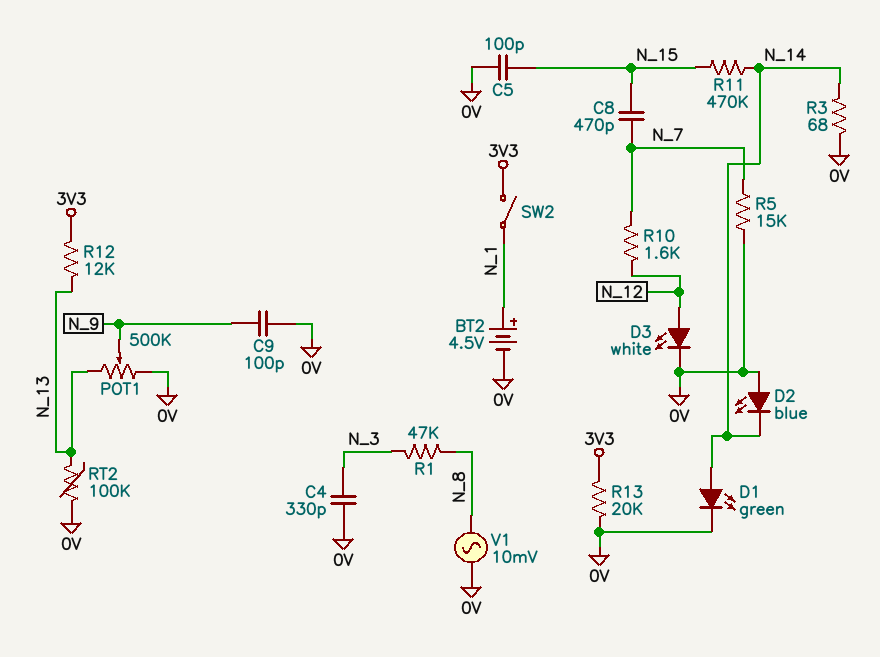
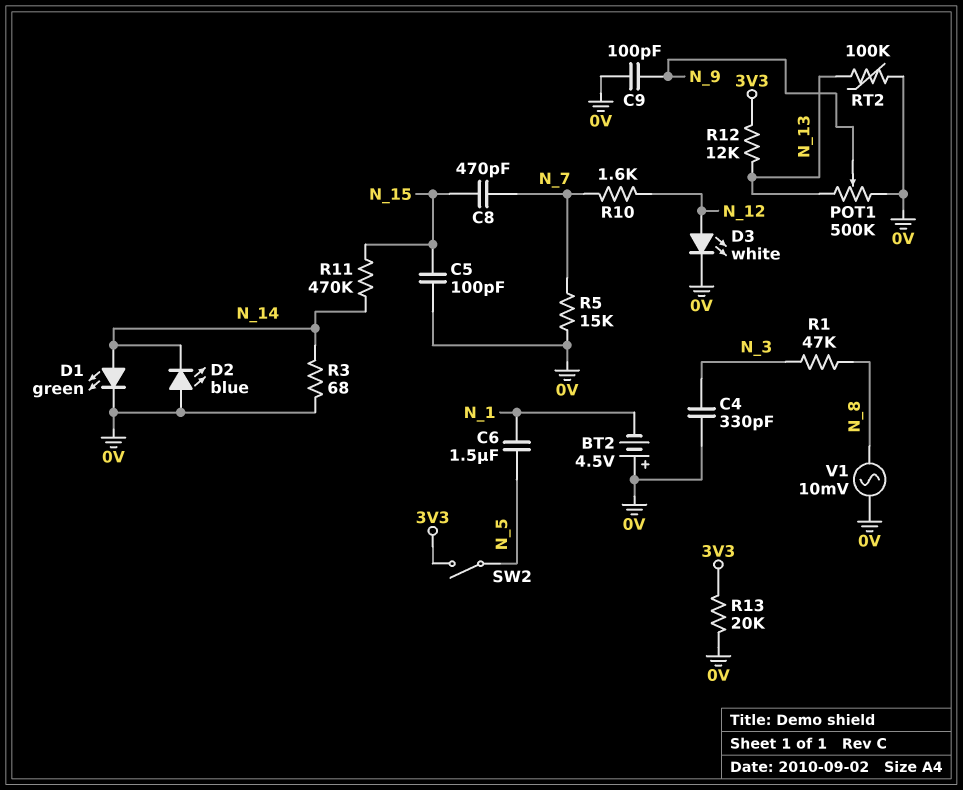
BT2: 4.5V (plus N_1, minus 0V) -> 4.5V (plus 0V, minus N_1)
C6: none -> 1.5uF (N_1, N_5)
SW2: switch (3V3, N_1) -> switch (3V3, N_5)

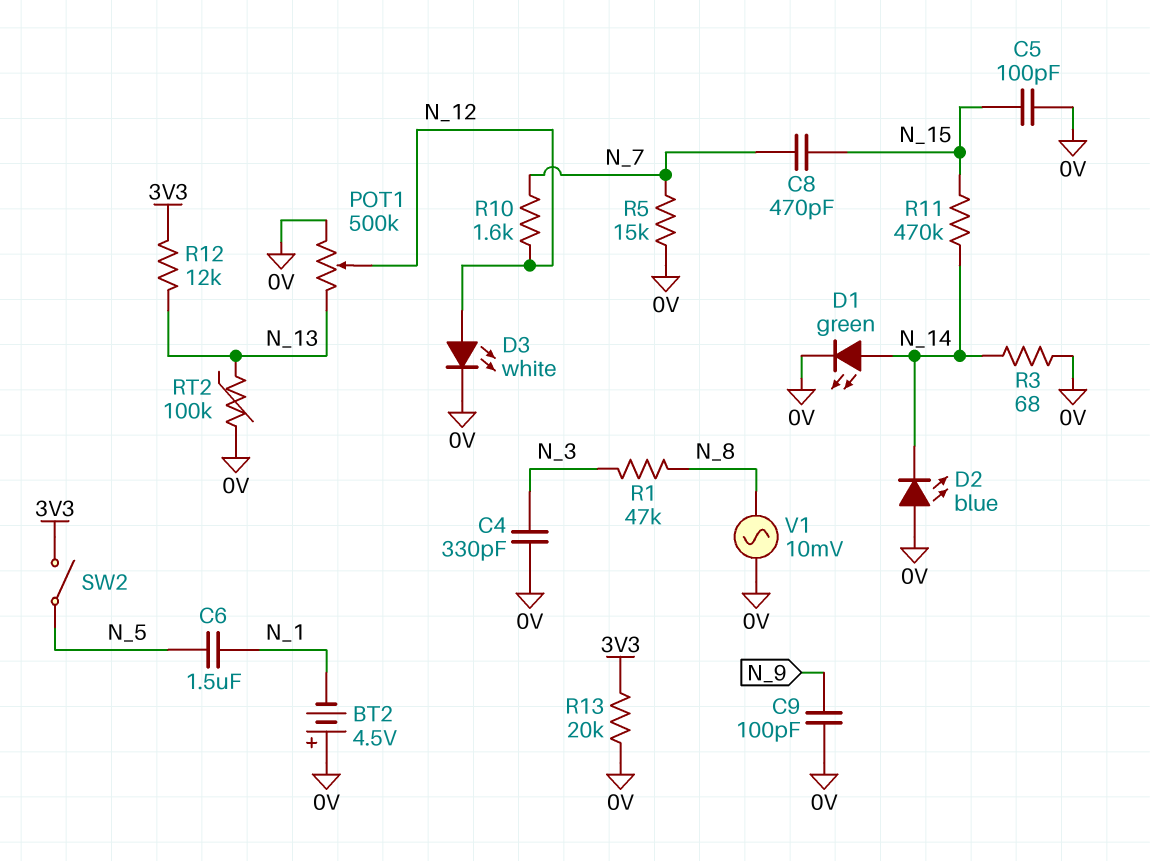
POT1: 500k (0V, N_13, wiper N_9) -> 500k (0V, N_13, wiper N_12)

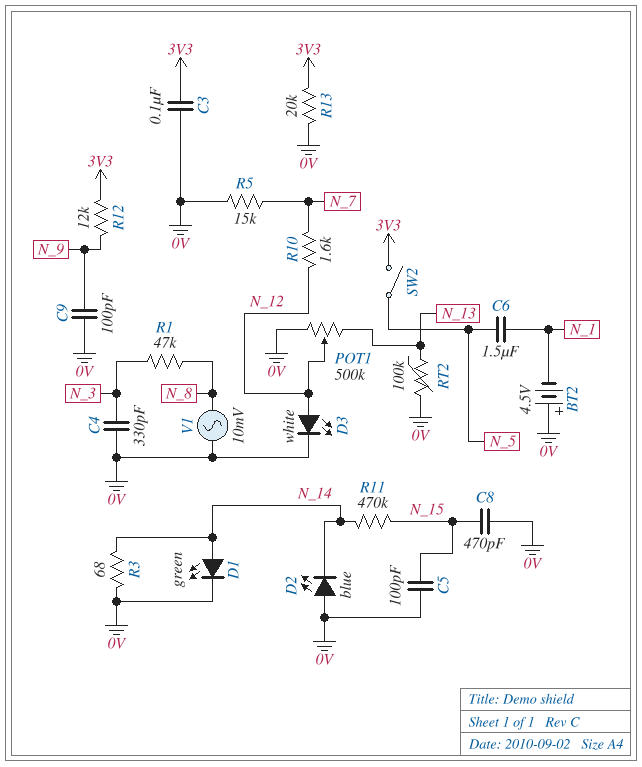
C3: none -> 100nF (0V, 3V3)
C8: 470pF (N_7, N_15) -> 470pF (0V, N_15)
R12: 12k (3V3, N_13) -> 12k (3V3, N_9)

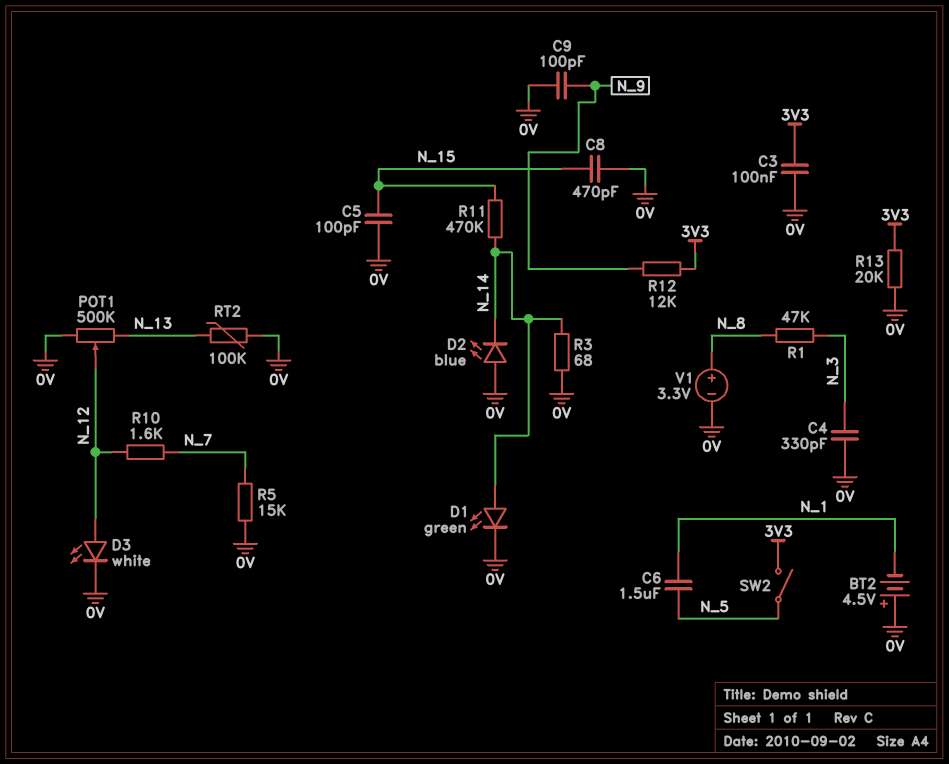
V1: AC 10mV (0V, N_8) -> 3.3V (plus N_8, minus 0V)

